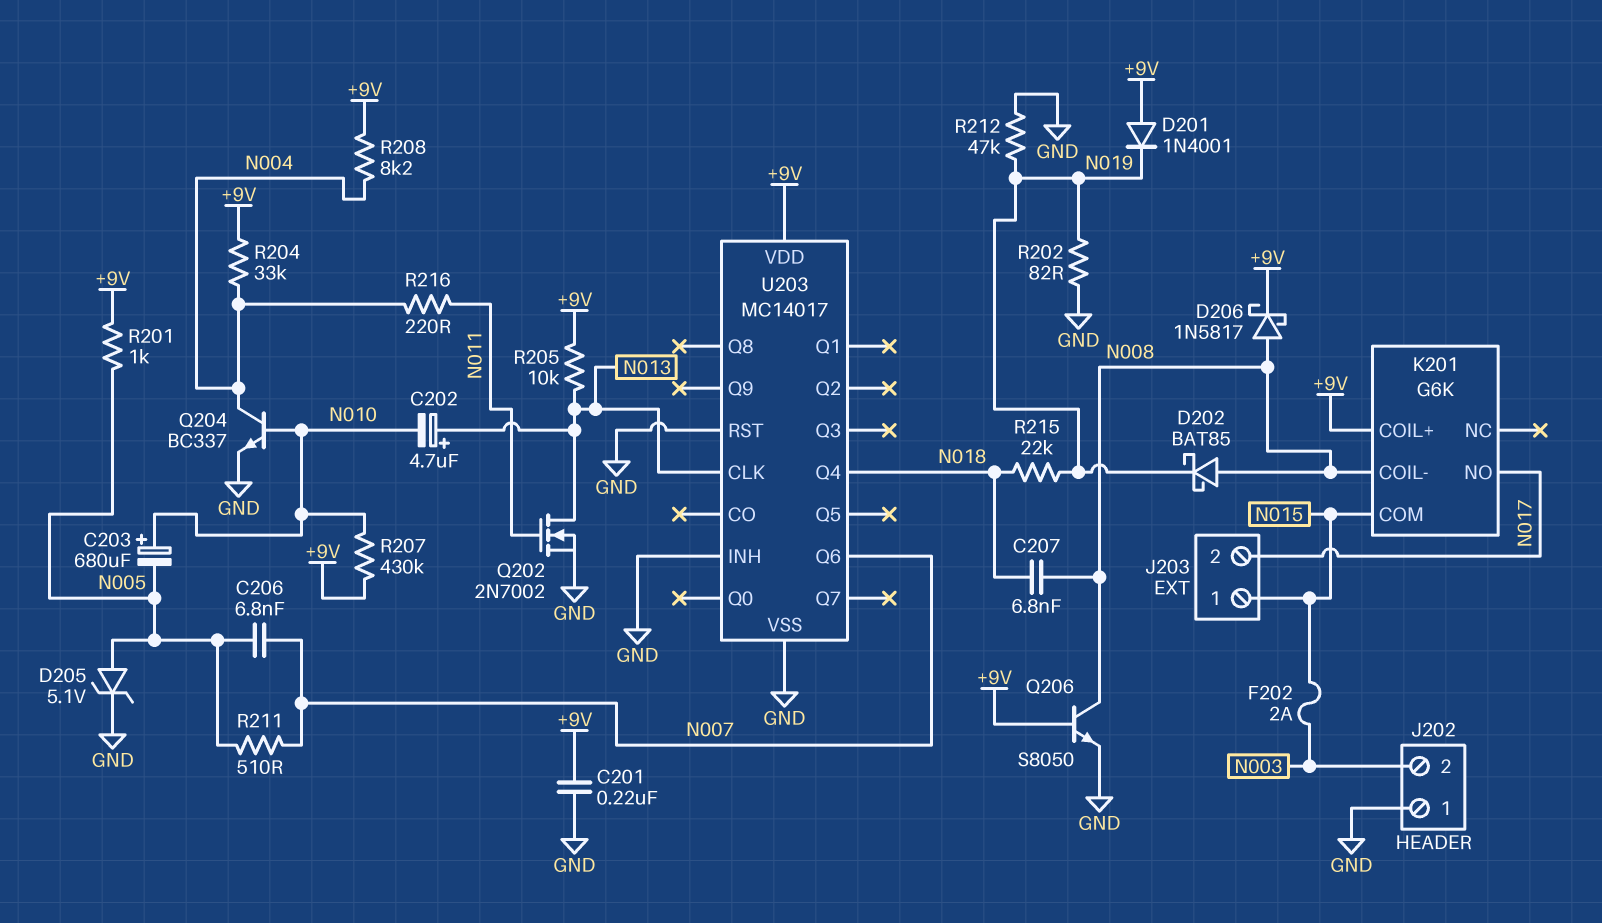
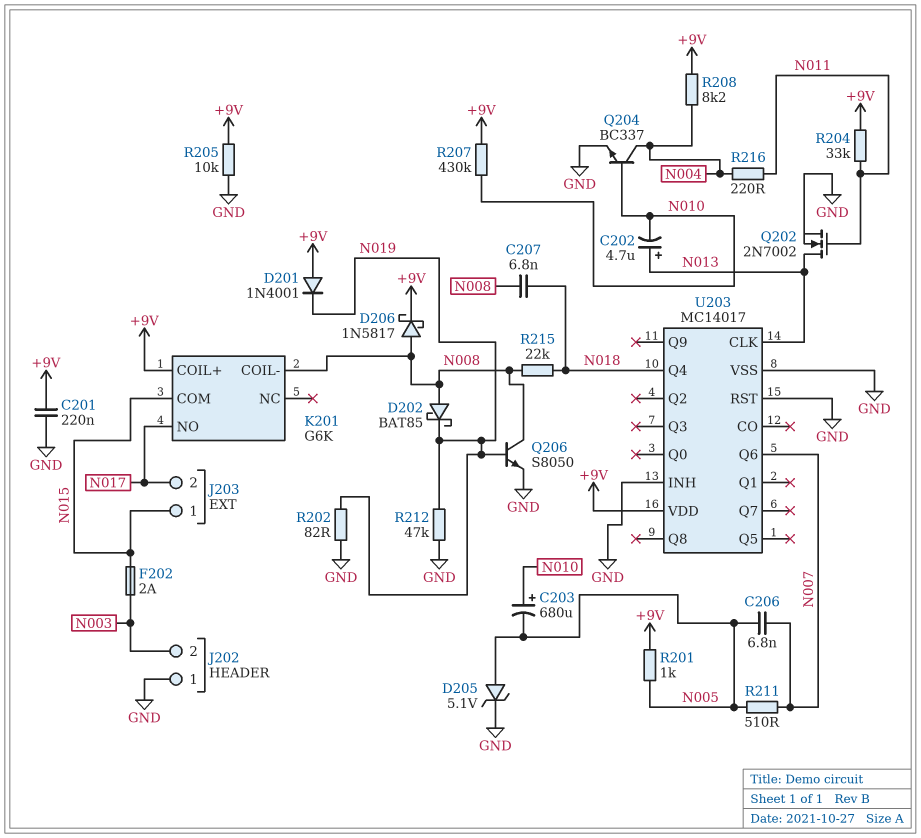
Q206: NPN S8050 (B +9V, C N008, E GND) -> NPN S8050 (B N019, C N008, E GND)
R204: 33k (+9V, N004) -> 33k (+9V, N011)
R205: 10k (+9V, N013) -> 10k (+9V, GND)
R215: 22k (N018, N019) -> 22k (N008, N018)

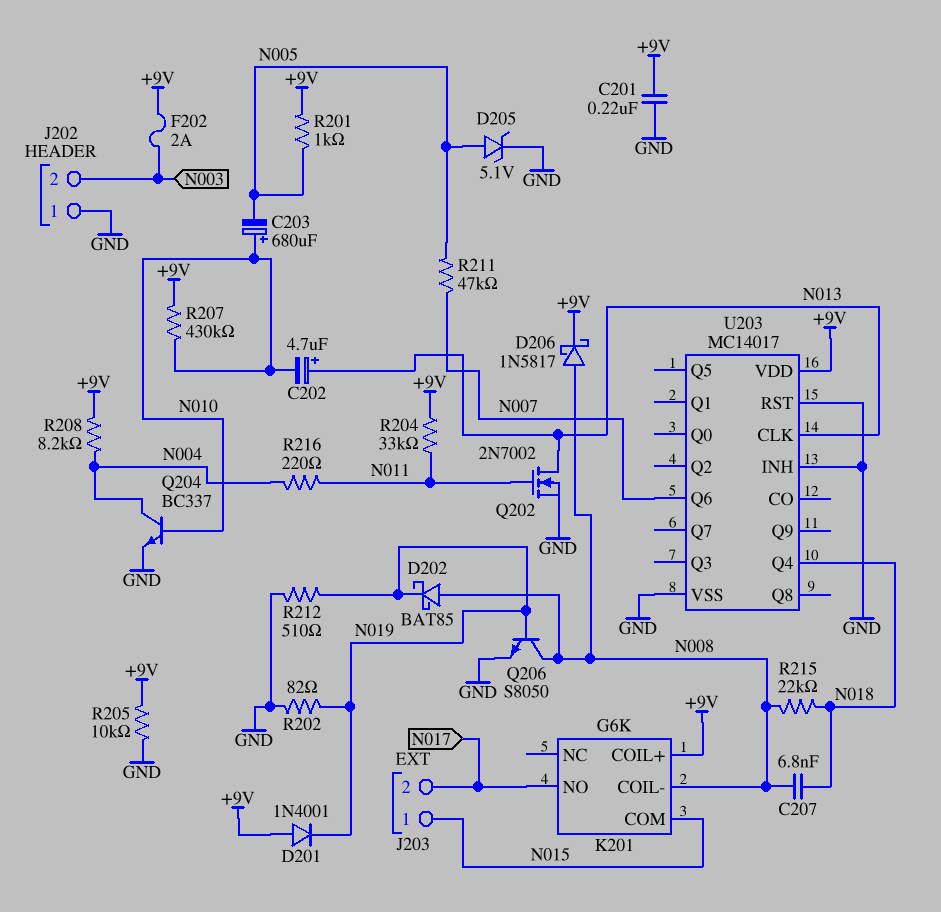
C206: 6.8nF (N005, N007) -> none
F202: 2A (N003, N015) -> 2A (+9V, N003)
R211: 510 (N005, N007) -> 47k (N005, N007)
R212: 47k (GND, N019) -> 510 (GND, N019)

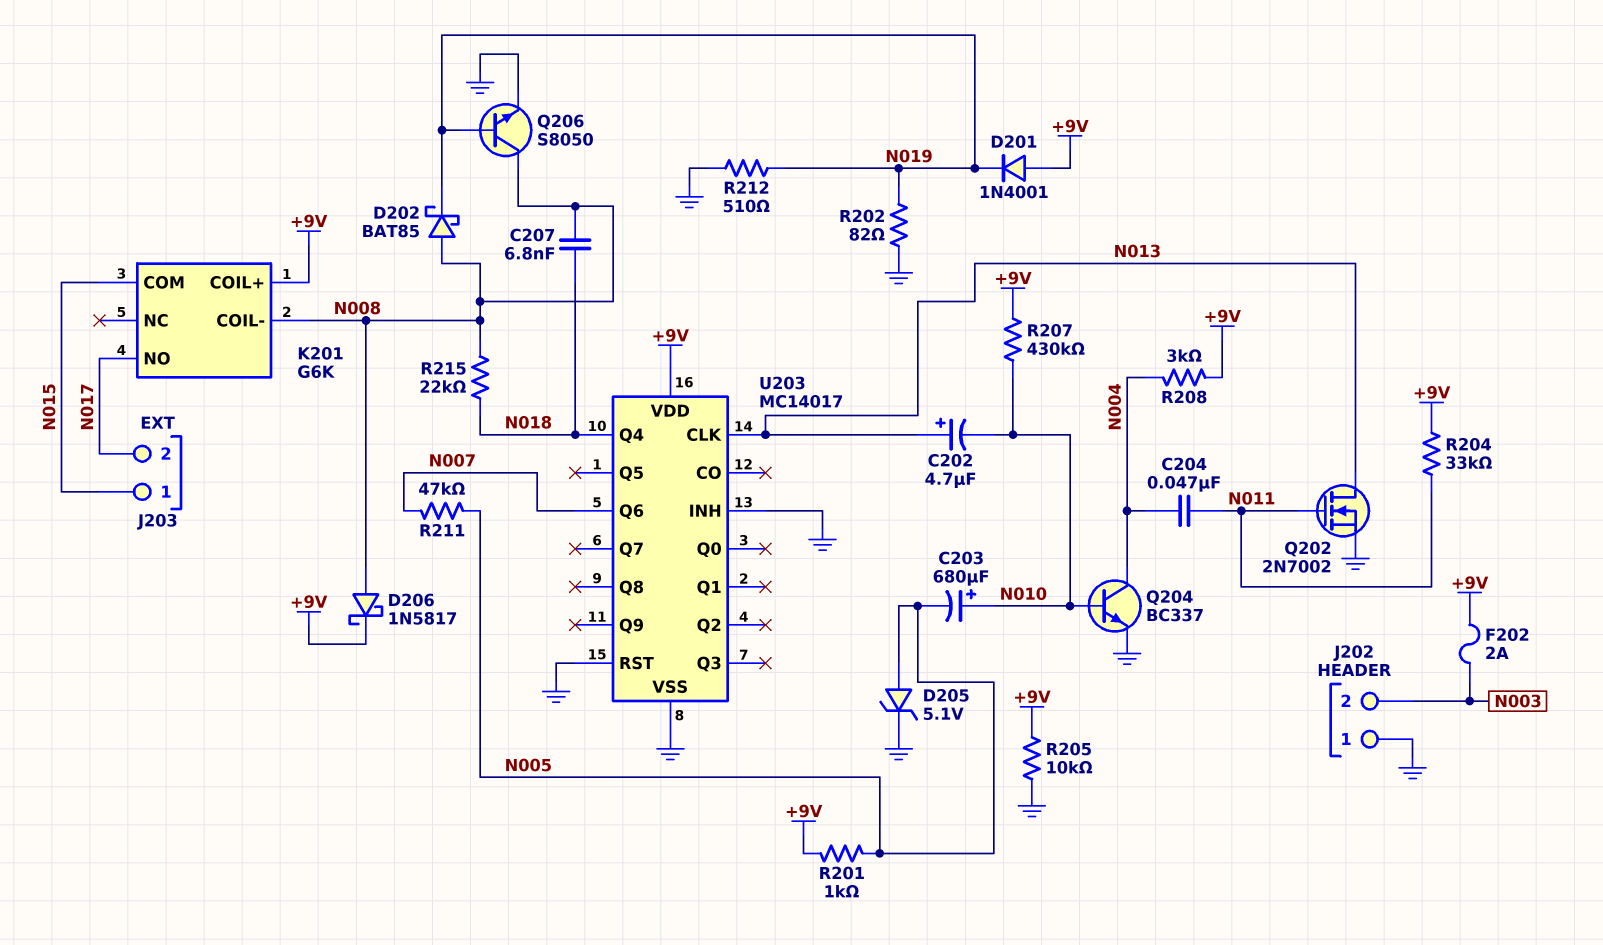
C201: 220nF (+9V, GND) -> none
C204: none -> 47nF (N004, N011)
R208: 8.2k (+9V, N004) -> 3k (+9V, N004)
R216: 220 (N004, N011) -> none

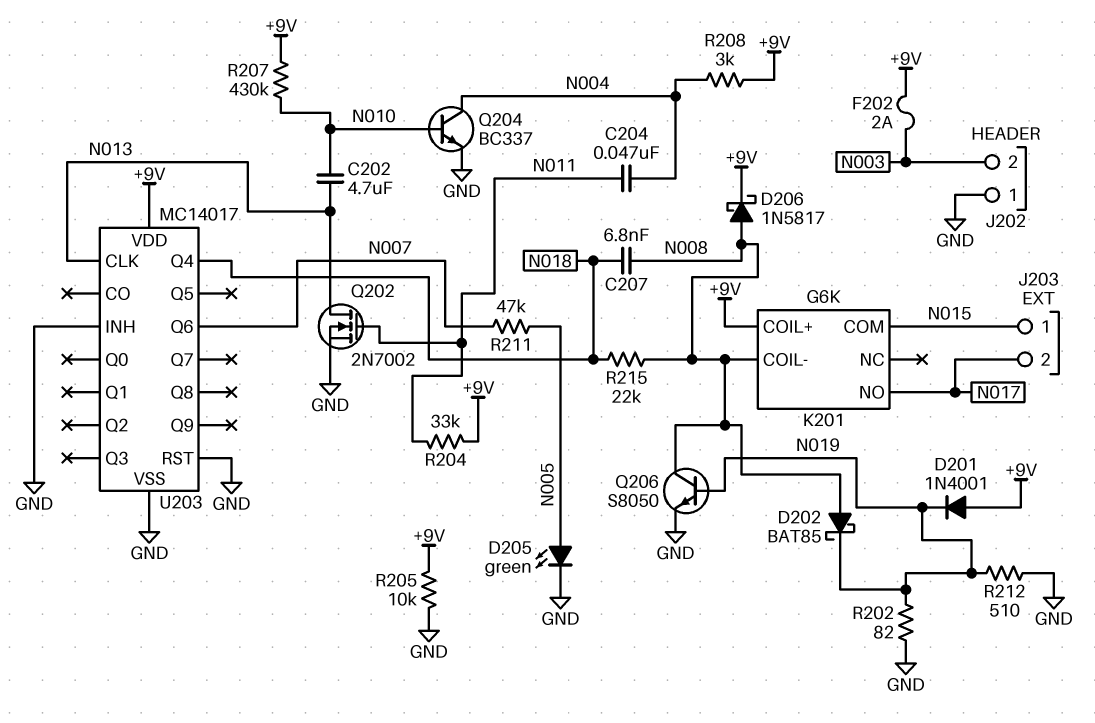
C202: 4.7uF (plus N013, minus N010) -> 4.7uF (N010, N013)
C203: 680uF (plus N010, minus N005) -> none
D205: zener 5.1V (A N005, K GND) -> LED green (A N005, K GND)
R201: 1k (+9V, N005) -> none

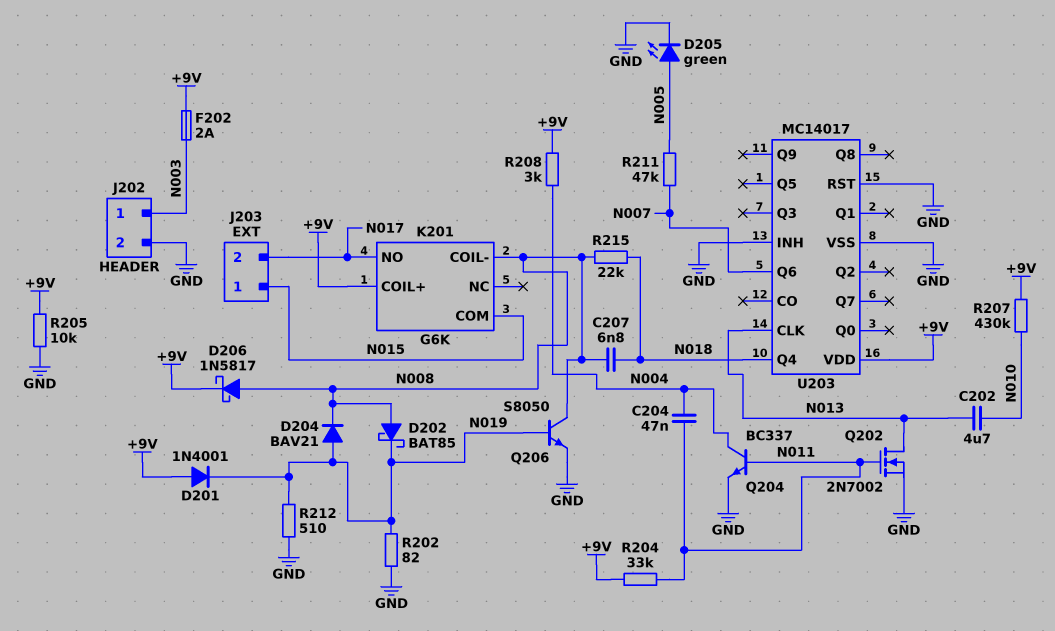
D204: none -> diode BAV21 (A N019, K N008)
J202 pin 1: GND -> N003
J202 pin 2: N003 -> GND
Q204: NPN BC337 (B N010, C N004, E GND) -> NPN BC337 (B N011, C N004, E GND)

